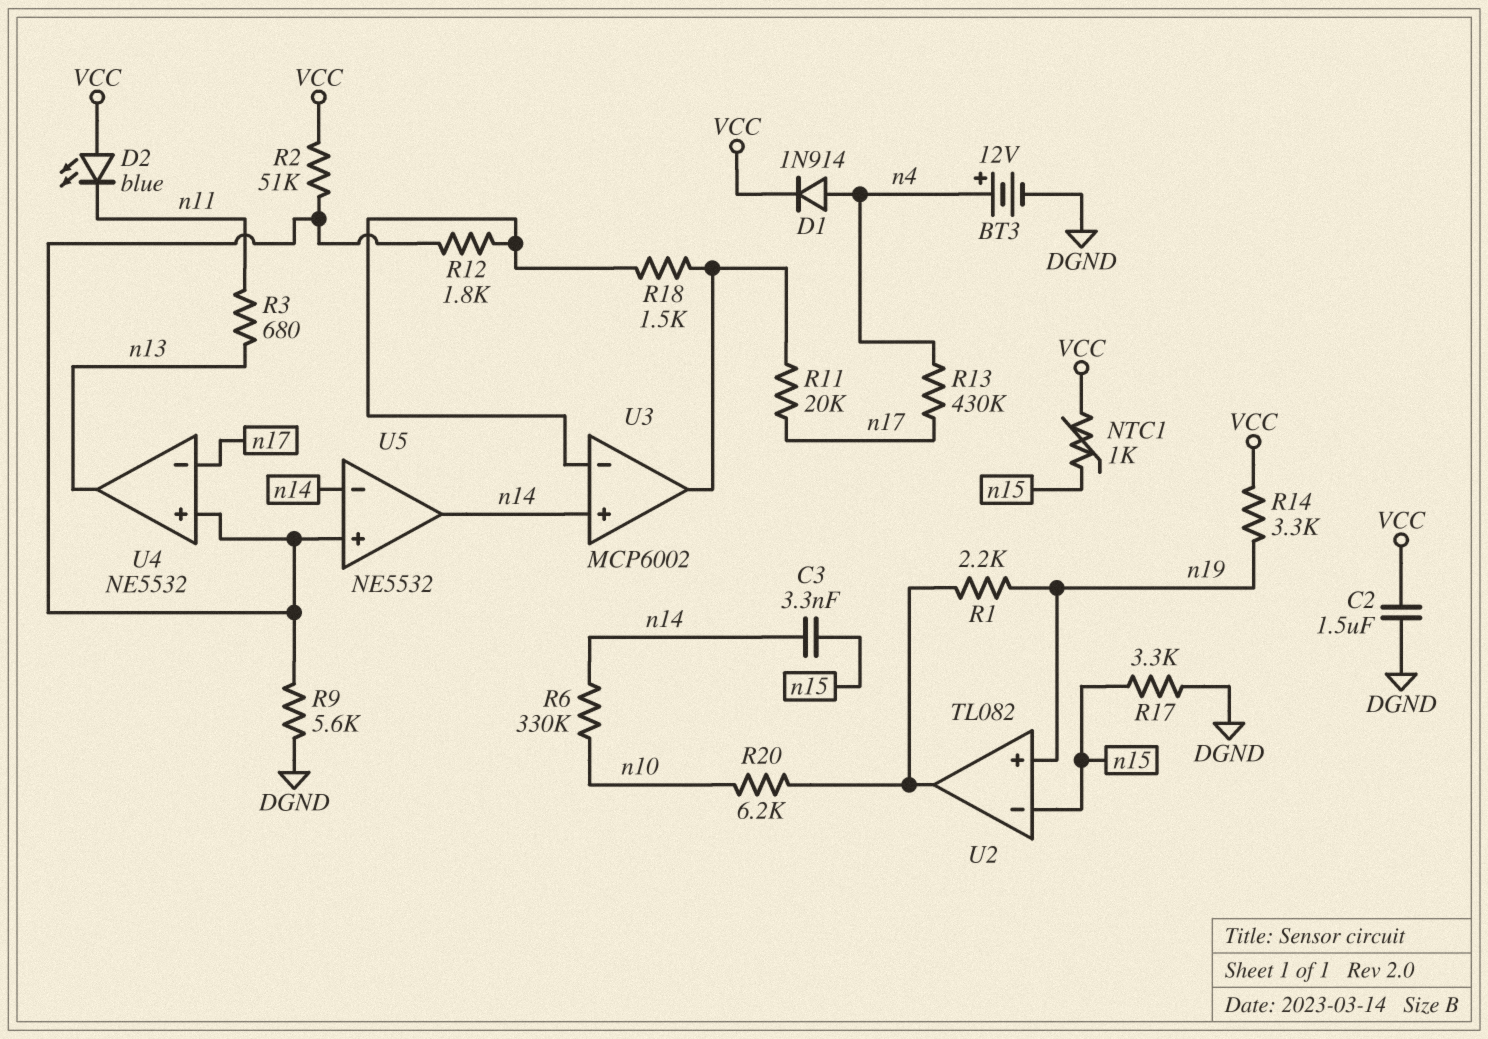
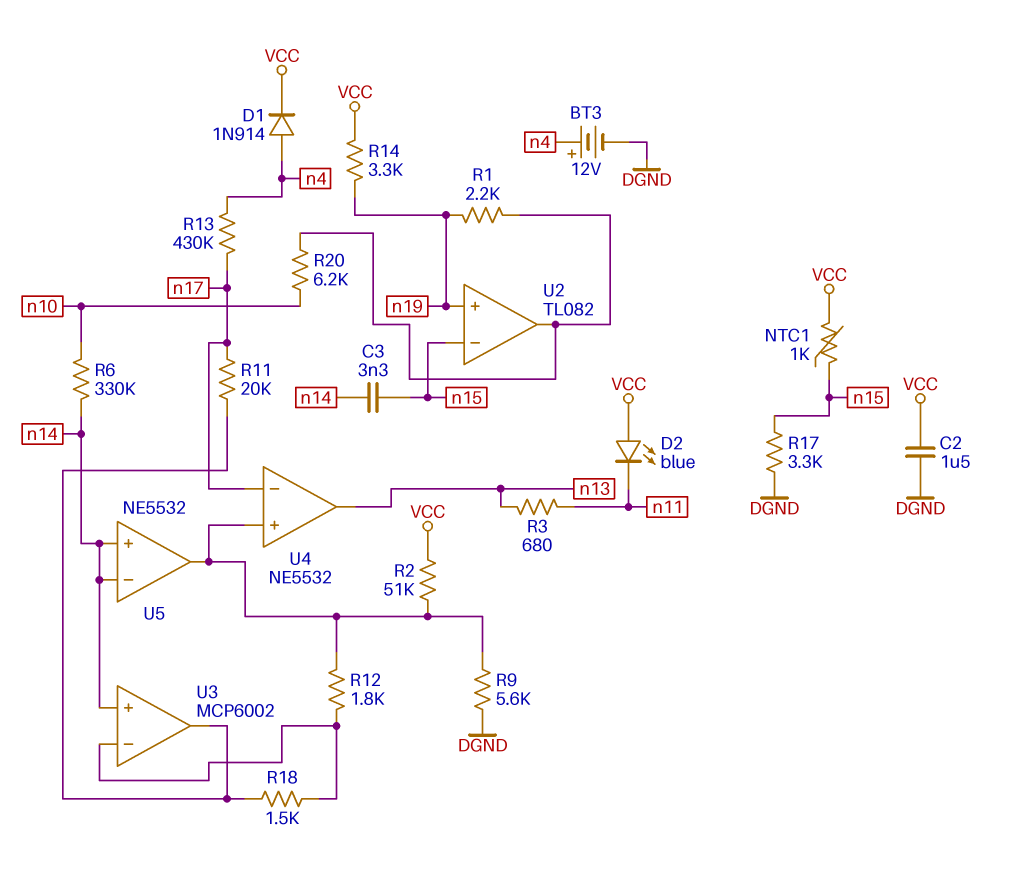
U5 pin in+: U4/in+ -> n14
U5 pin out: n14 -> U4/in+

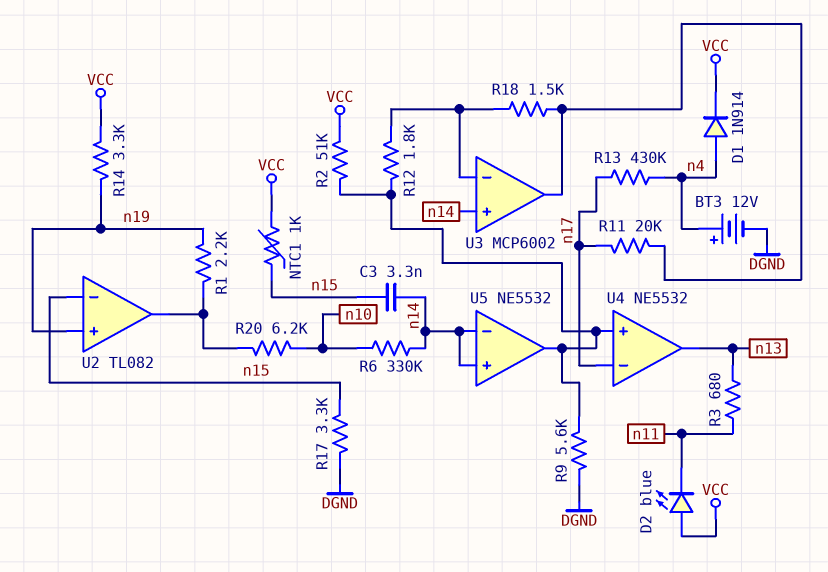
C2: 1.5uF (DGND, VCC) -> none

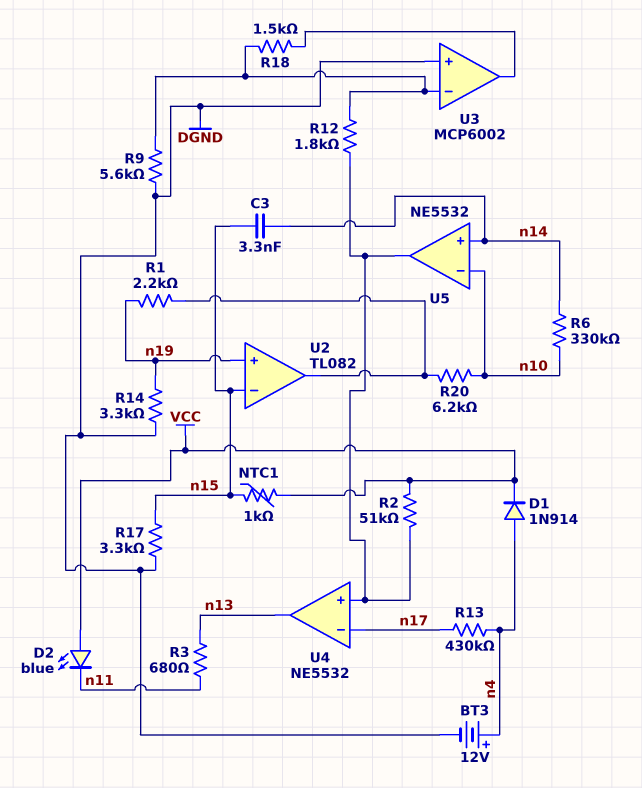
R9: 5.6k (DGND, U4/in+) -> 5.6k (DGND, U3/in-)
R11: 20k (U3/out, n17) -> none
R14: 3.3k (VCC, n19) -> 3.3k (DGND, n19)
U3 pin in+: n14 -> DGND
U5 pin in-: n14 -> n10

